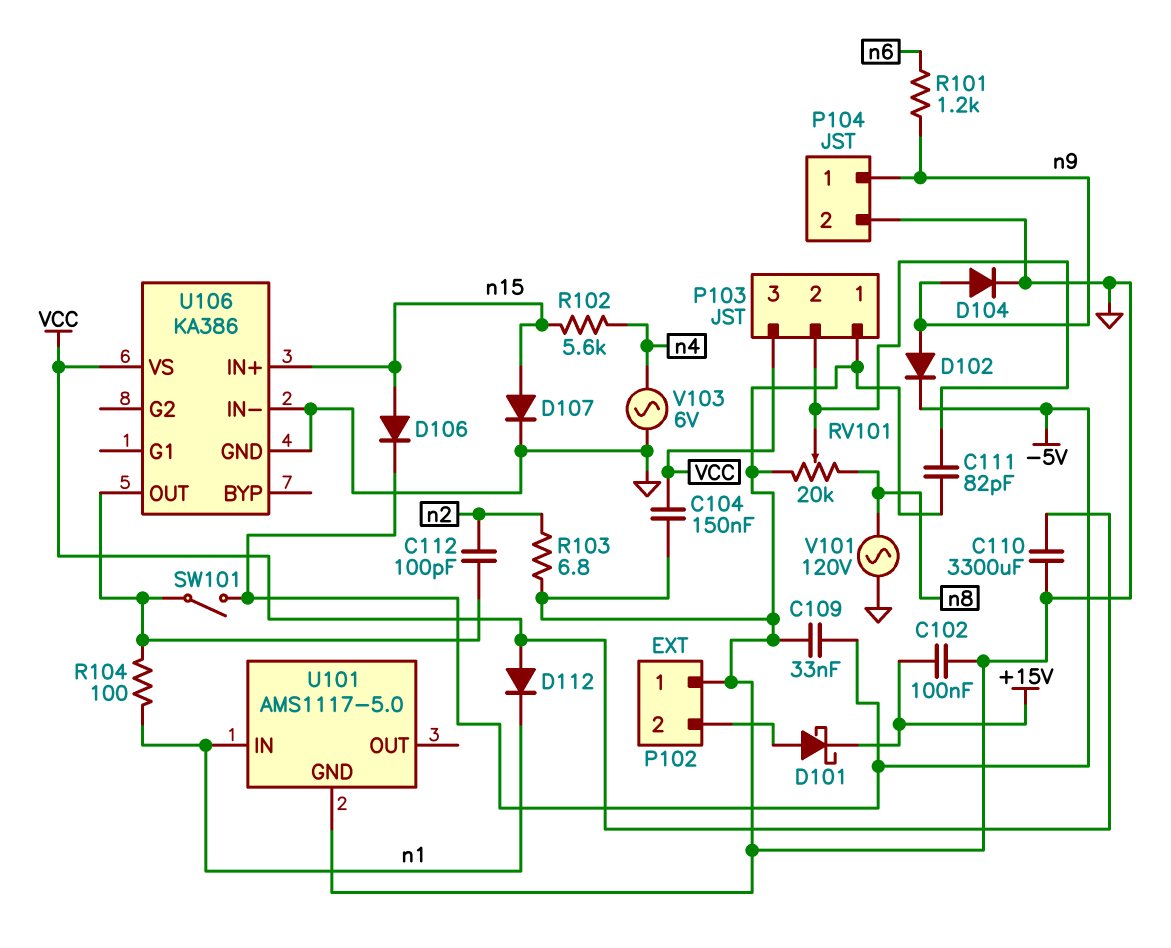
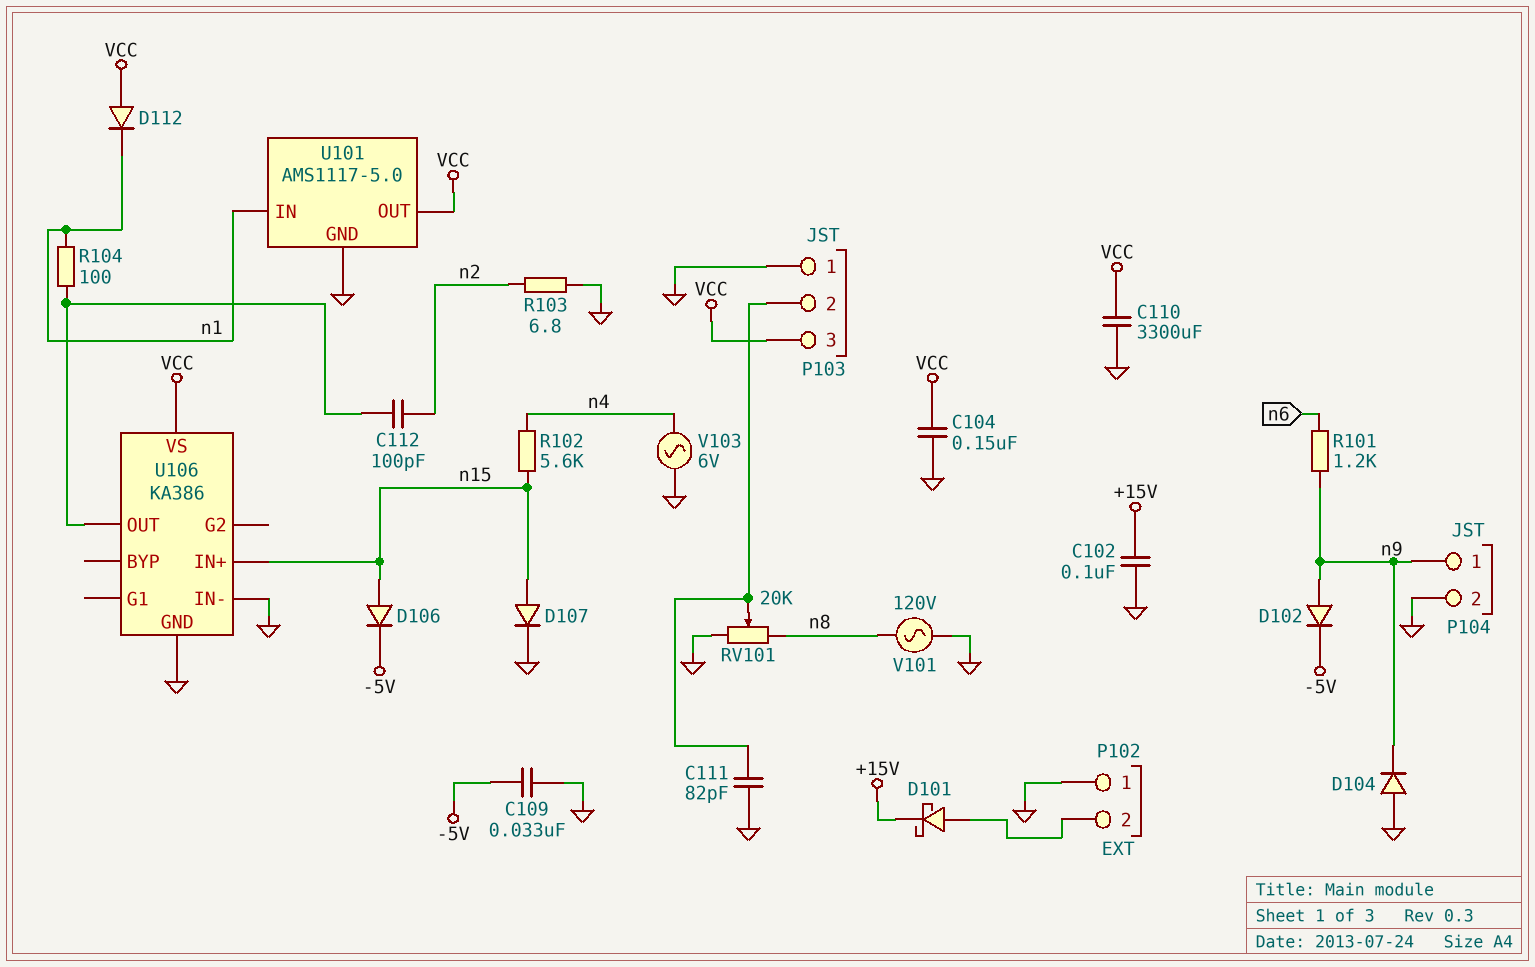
D104: diode (A n9, K GND) -> diode (A GND, K n9)
SW101: switch (-5V, U106/OUT) -> none
U101 pin OUT: none -> VCC

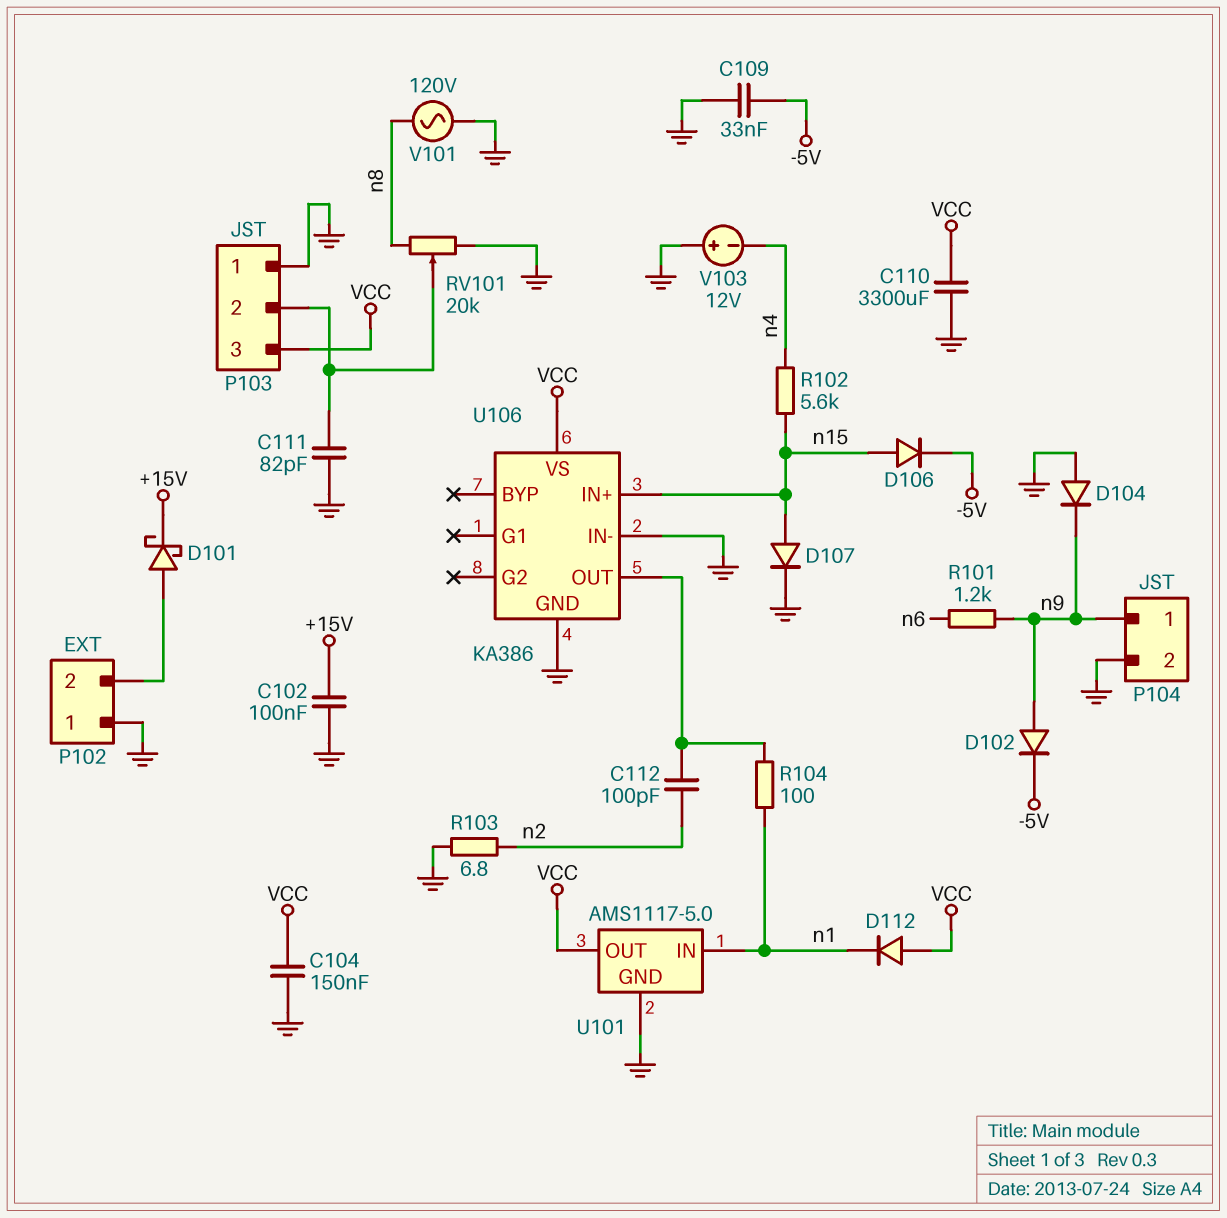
V103: AC 6V (GND, n4) -> 12V (plus GND, minus n4)

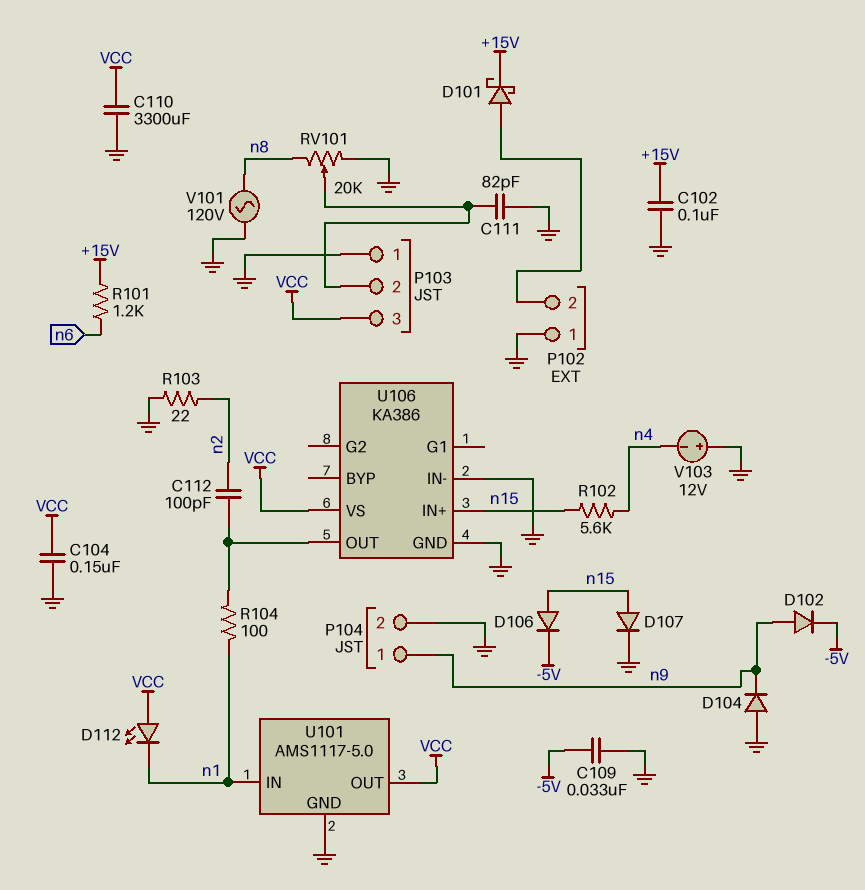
D112: diode (A VCC, K n1) -> LED (A VCC, K n1)
R101: 1.2k (n6, n9) -> 1.2k (+15V, n6)
R103: 6.8 (GND, n2) -> 22 (GND, n2)

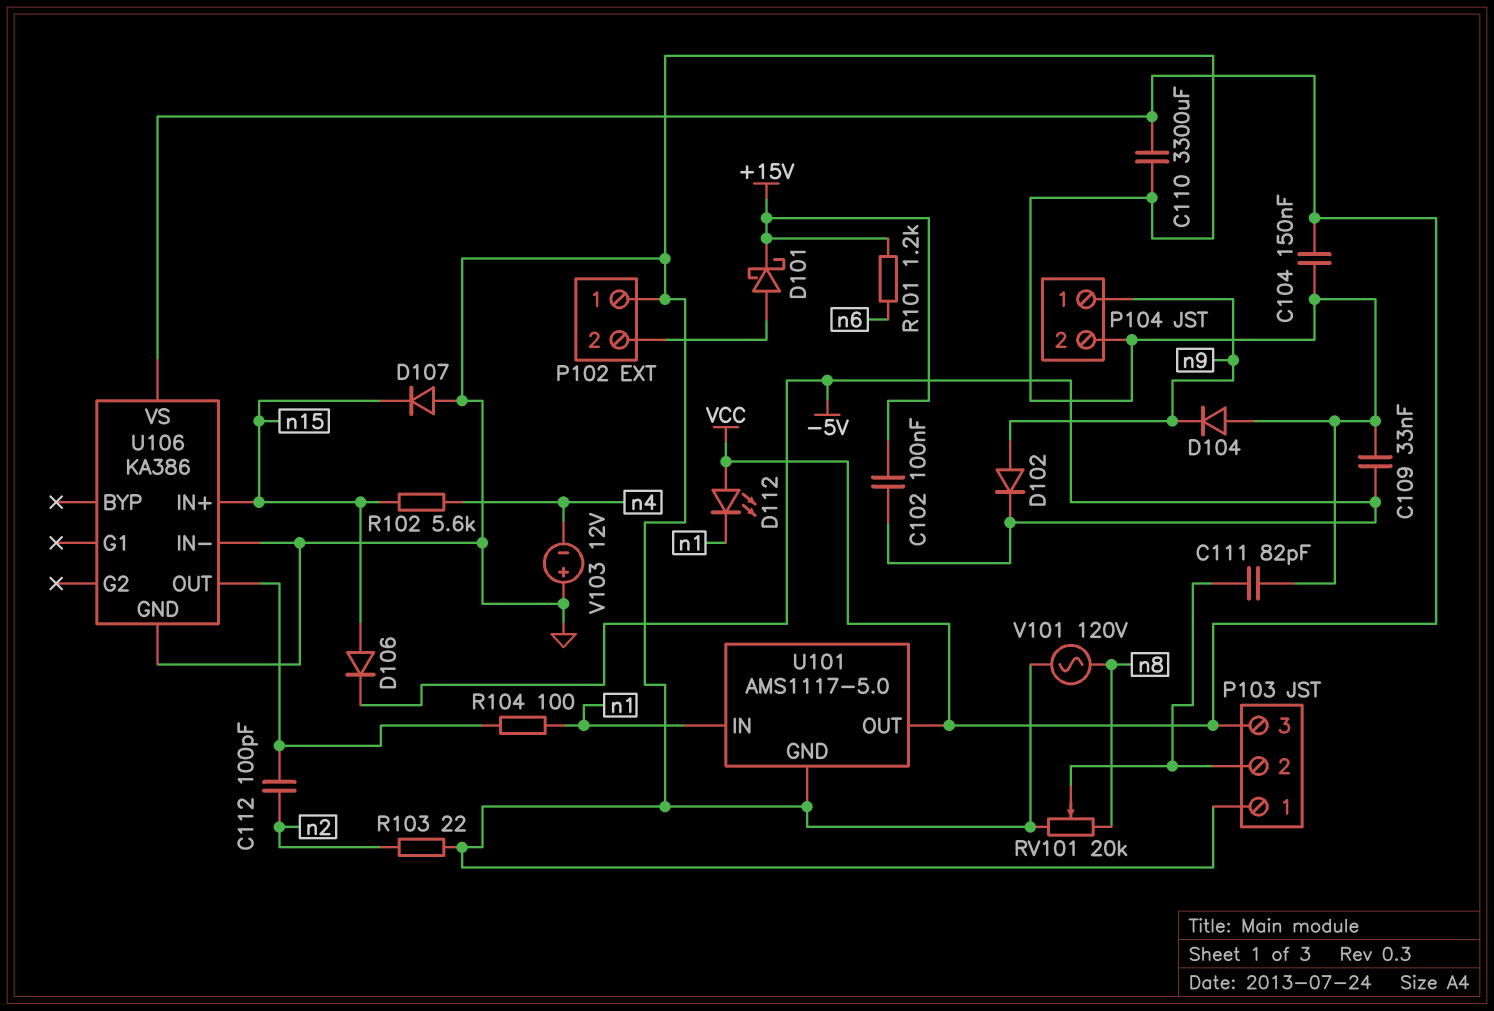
C102: 100nF (+15V, GND) -> 100nF (+15V, -5V)
D107: diode (A n15, K GND) -> diode (A GND, K n15)

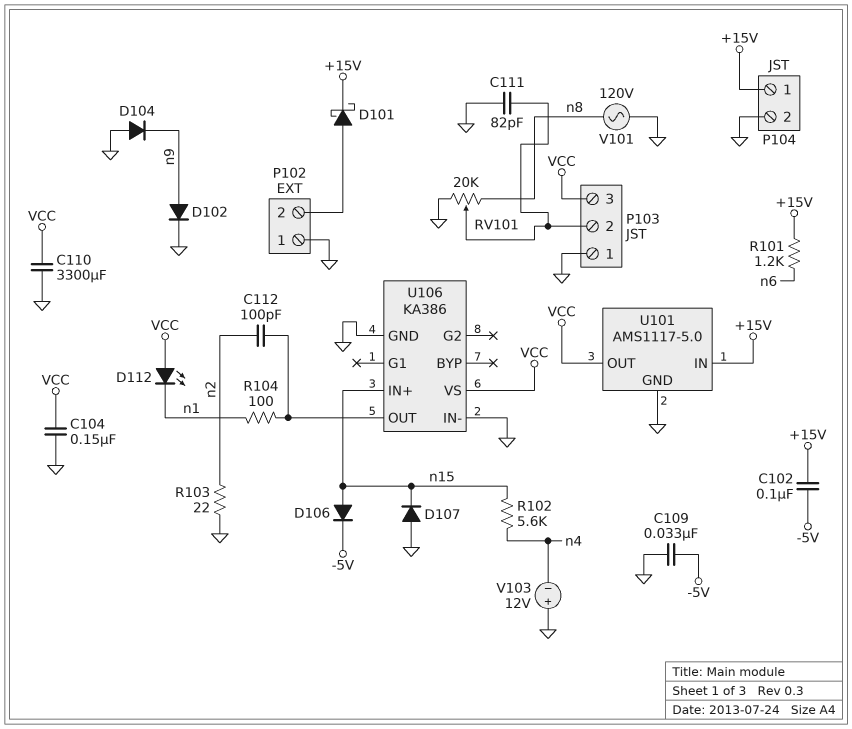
D102: diode (A n9, K -5V) -> diode (A n9, K GND)
P104 pin 1: n9 -> +15V
U101 pin IN: n1 -> +15V

